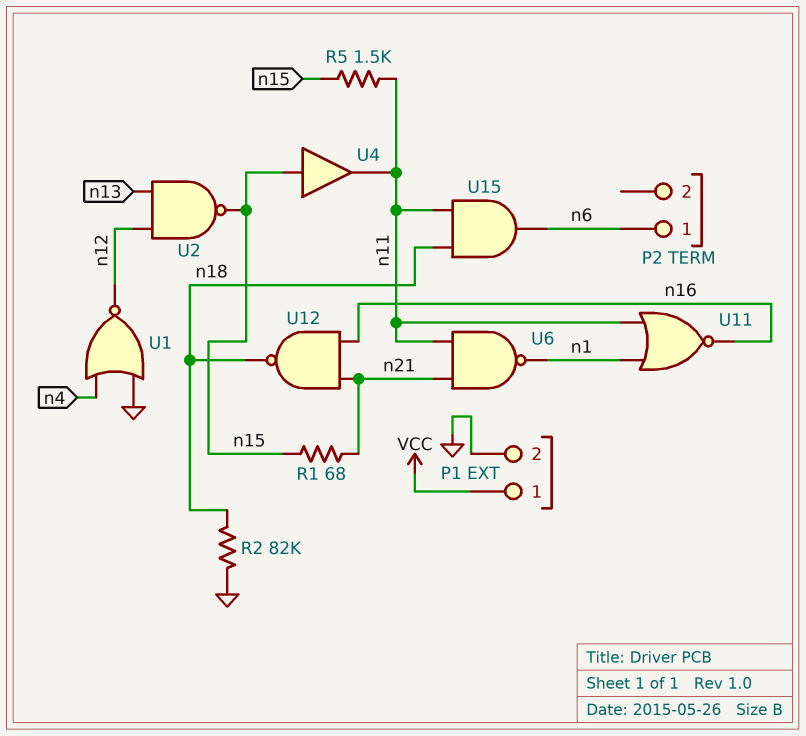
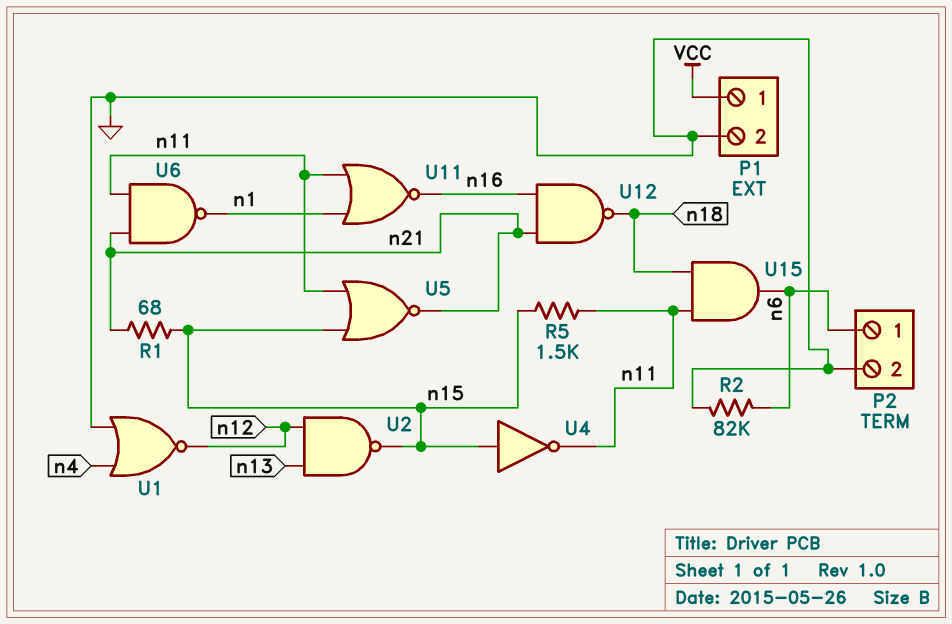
P2 pin 2: none -> GND
R2: 82k (GND, n18) -> 82k (GND, n6)
U4: buffer (in n15, out n11) -> NOT (in n15, out n11)
U5: none -> NOR (in n11, in n15, out n21)

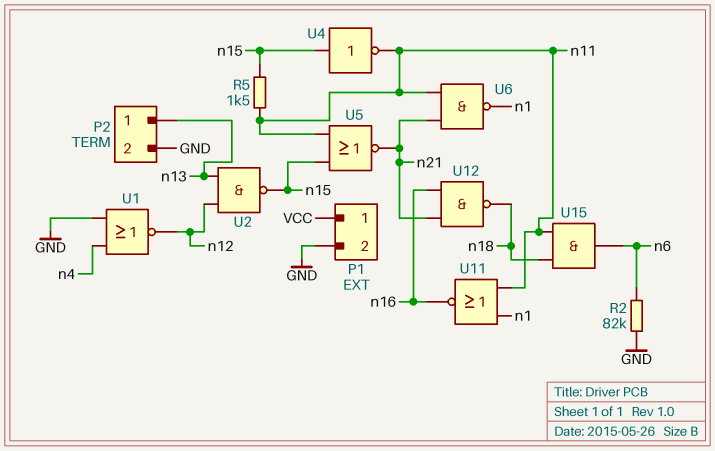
P2 pin 1: n6 -> n13
R1: 68 (n15, n21) -> none

